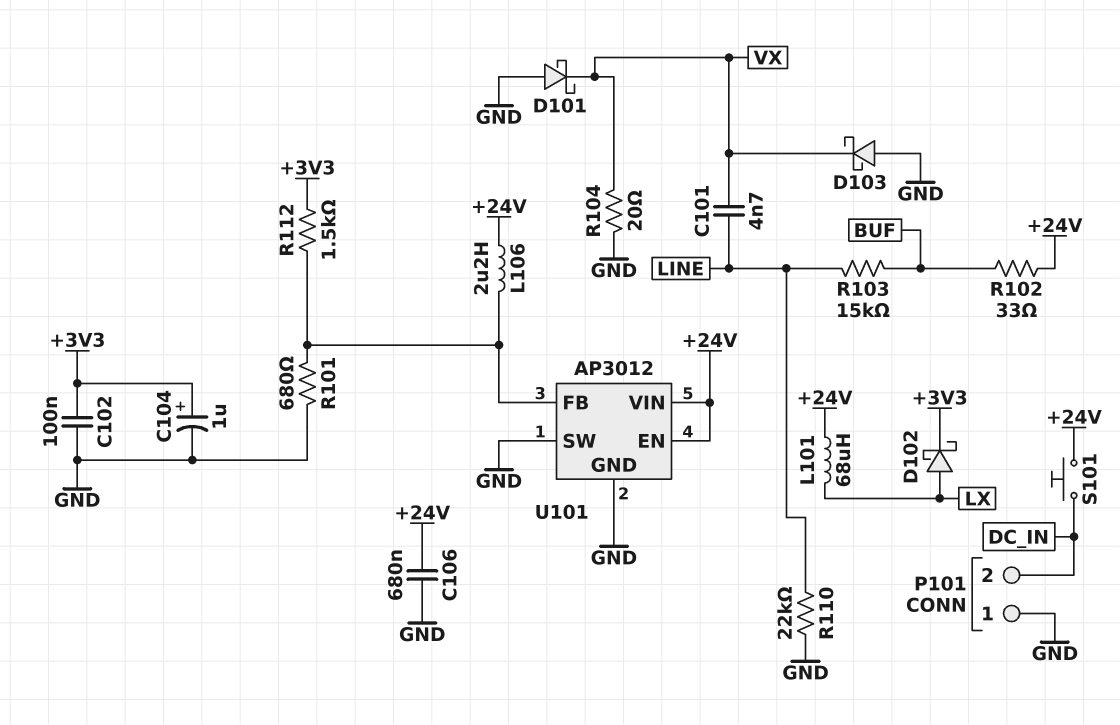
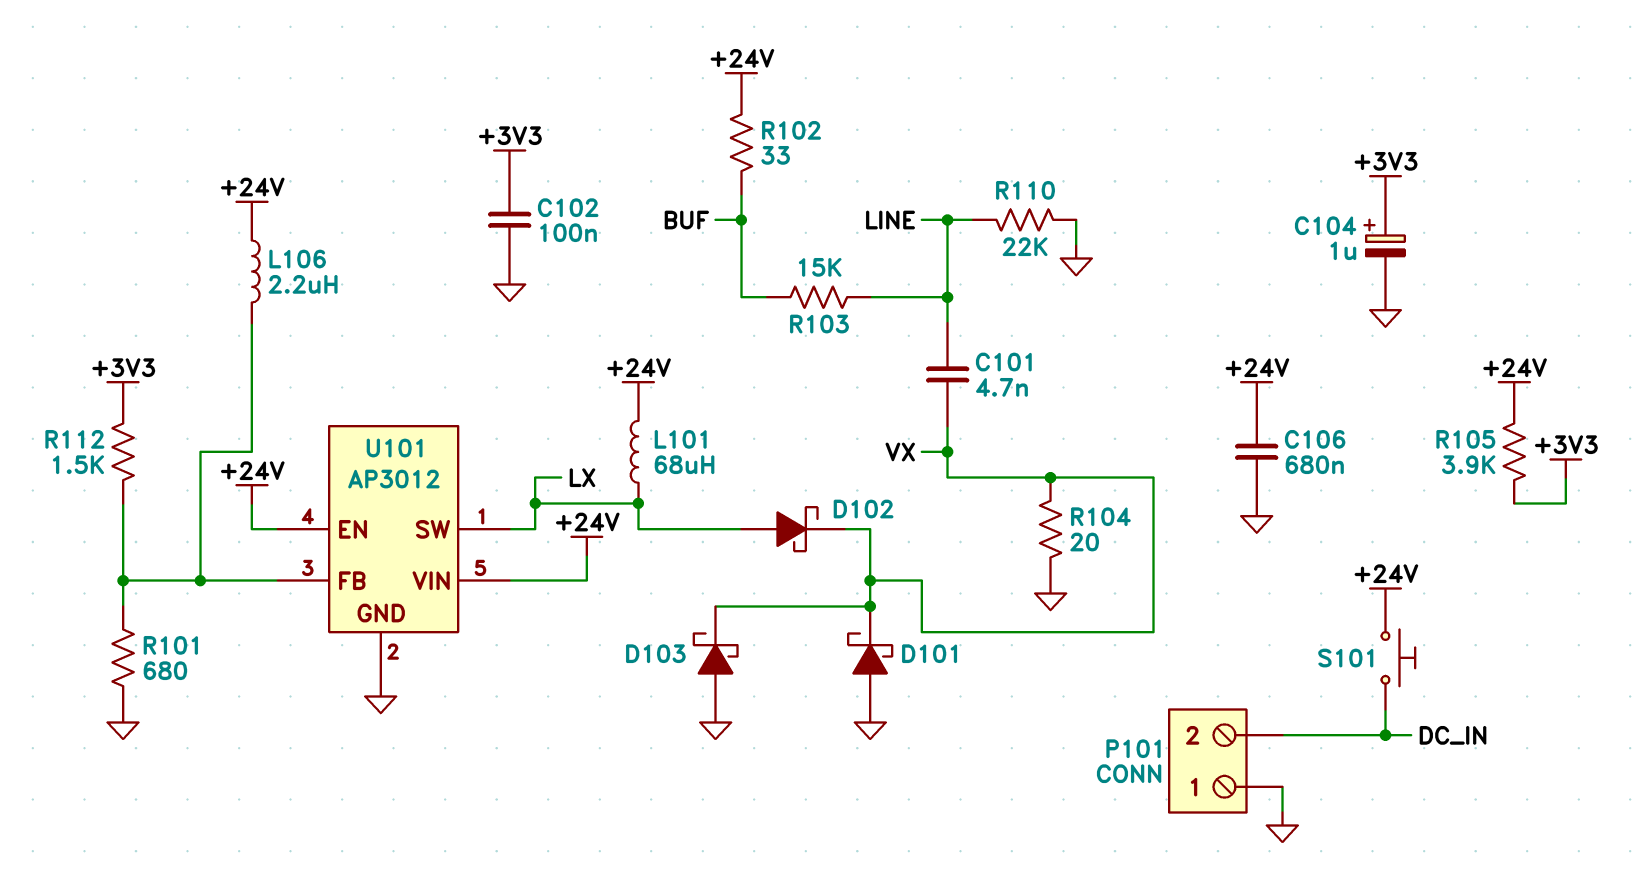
D102: schottky (A LX, K +3V3) -> schottky (A LX, K VX)
R105: none -> 3.9k (+3V3, +24V)
U101 pin SW: GND -> LX

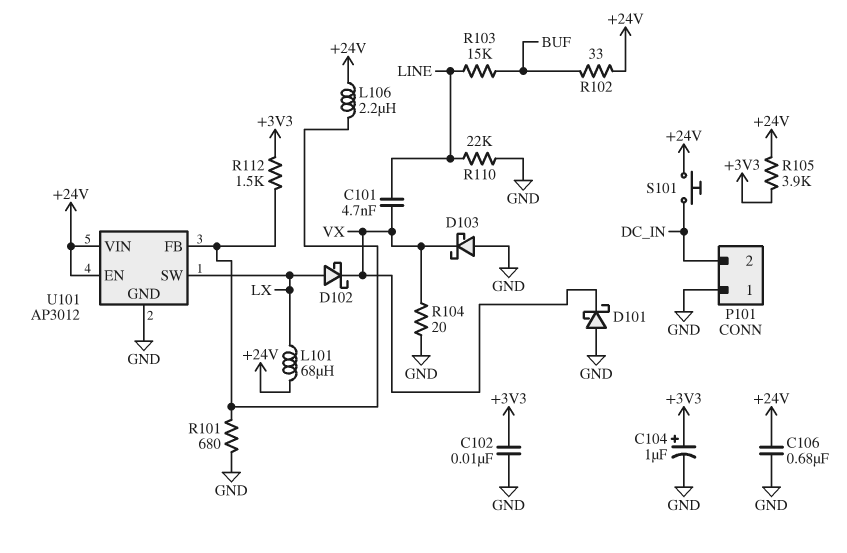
C102: 100nF (+3V3, GND) -> 10nF (+3V3, GND)

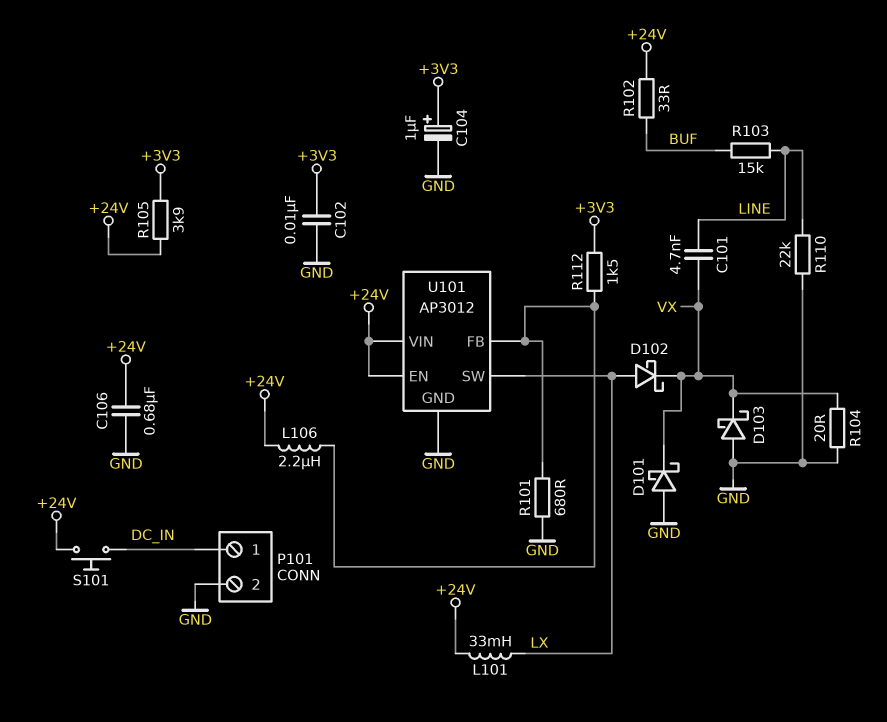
L101: 68uH (+24V, LX) -> 33mH (+24V, LX)
P101 pin 1: GND -> DC_IN
P101 pin 2: DC_IN -> GND

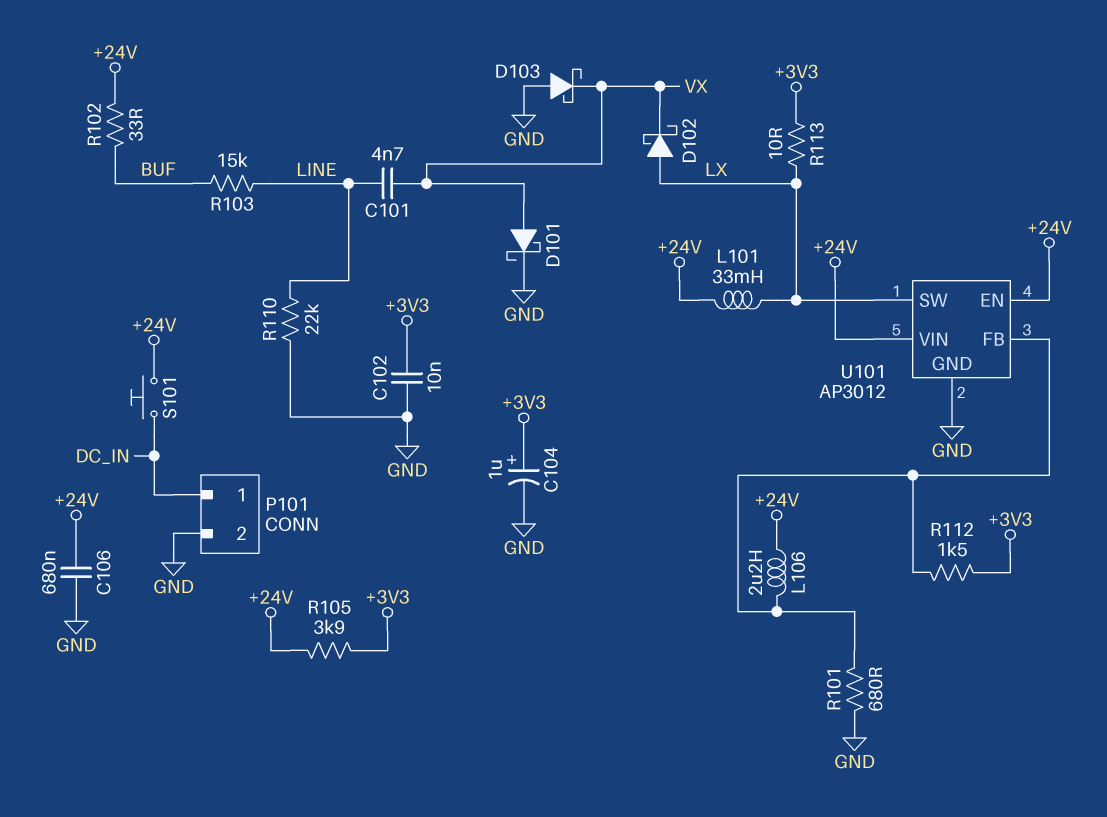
D101: schottky (A GND, K VX) -> schottky (A VX, K GND)
R104: 20 (GND, VX) -> none
R113: none -> 10 (+3V3, LX)

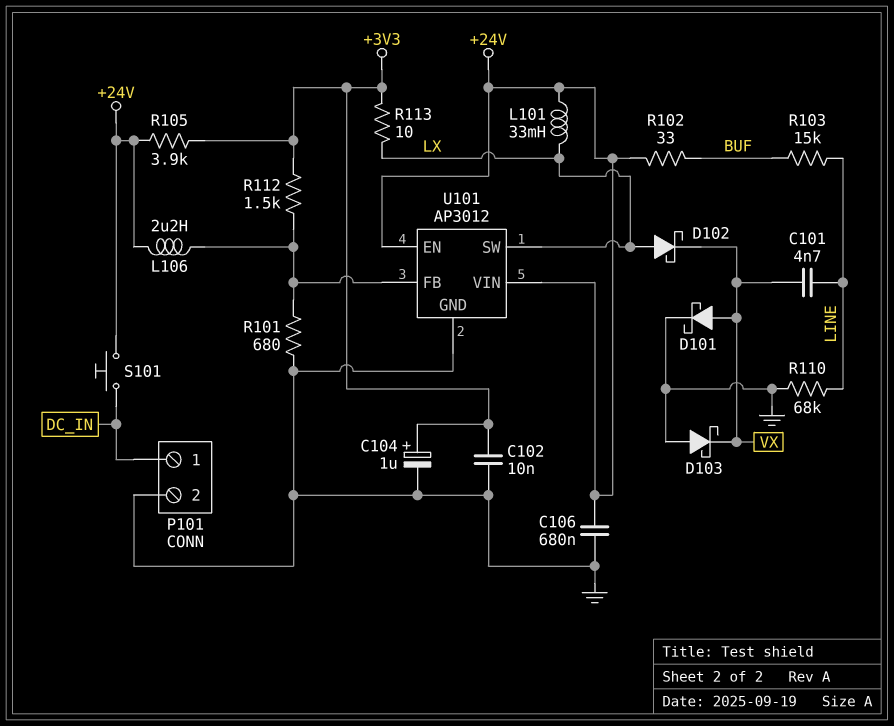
R110: 22k (GND, LINE) -> 68k (GND, LINE)

